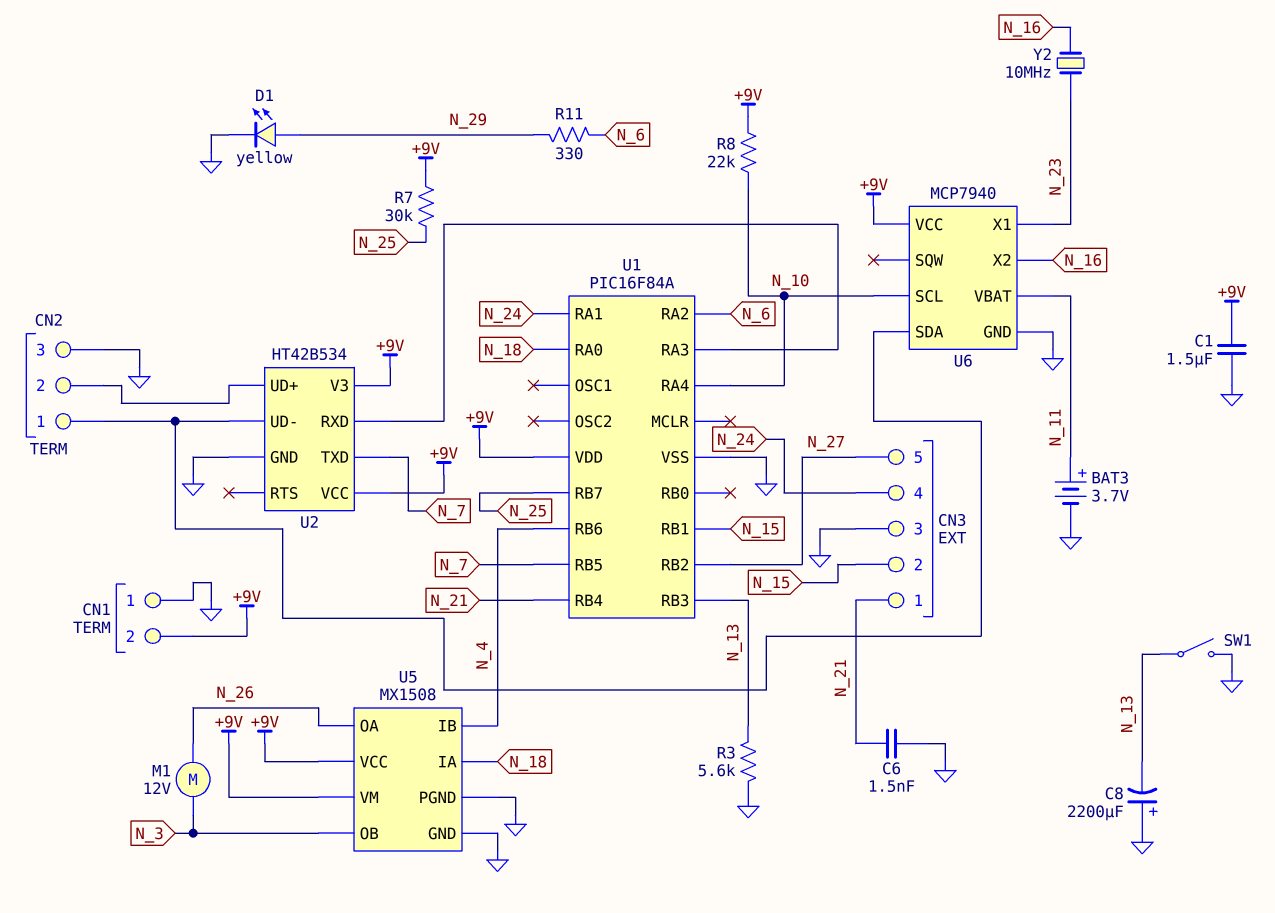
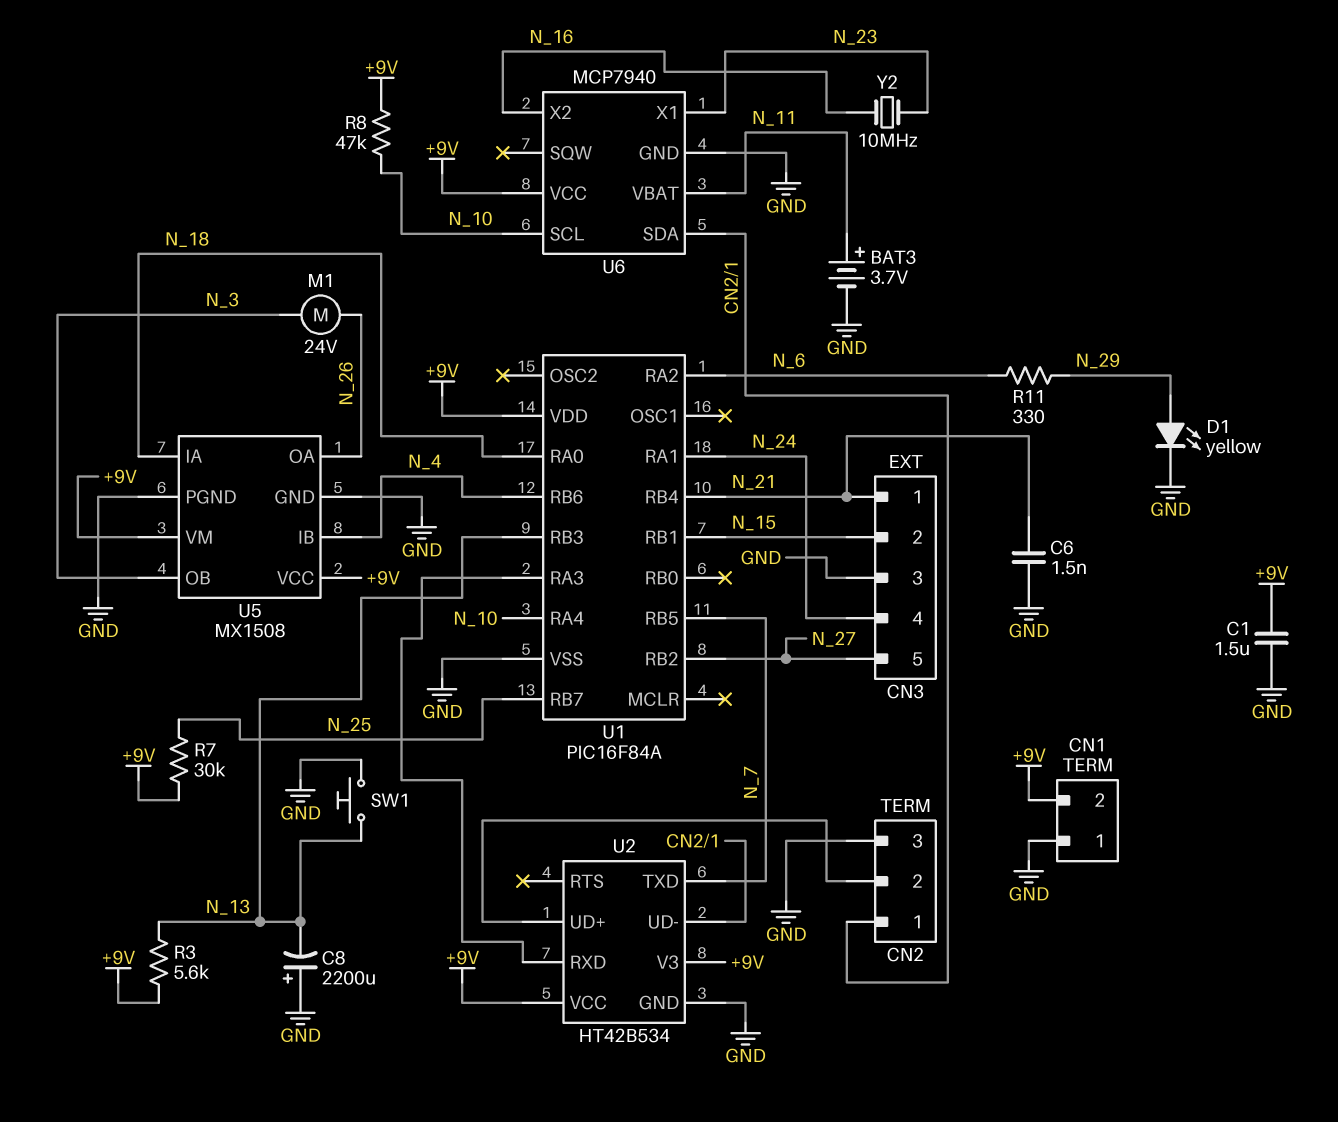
M1: motor 12V (N_3, N_26) -> motor 24V (N_3, N_26)
R3: 5.6k (GND, N_13) -> 5.6k (+9V, N_13)
R8: 22k (+9V, N_10) -> 47k (+9V, N_10)
SW1: switch (GND, N_13) -> button (GND, N_13)

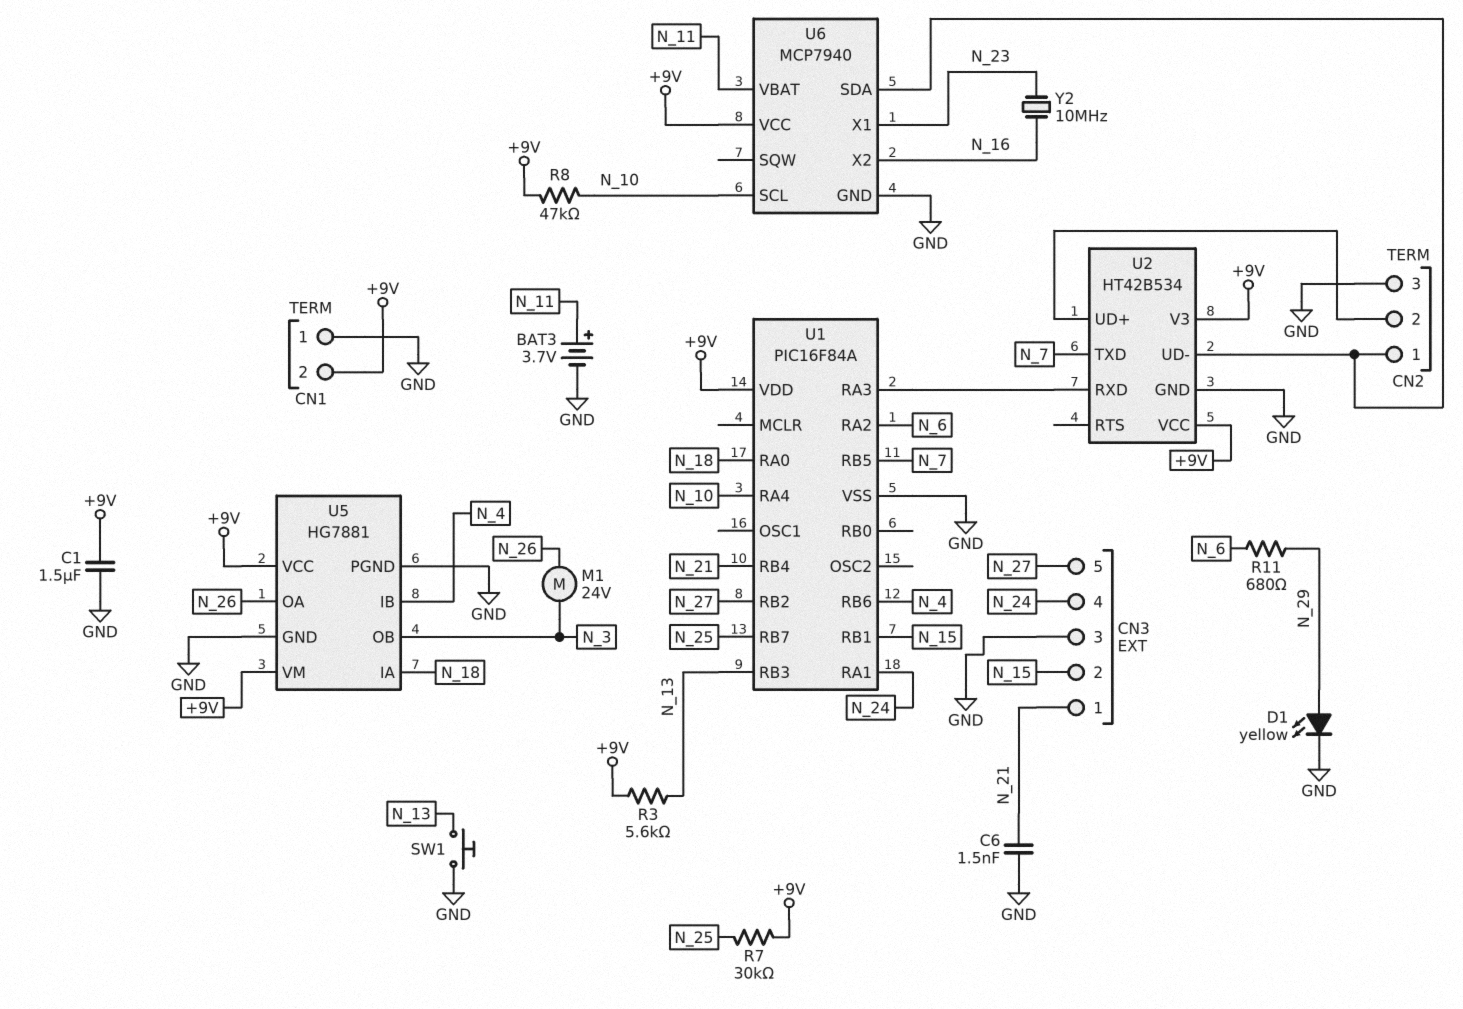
C8: 2200uF (plus GND, minus N_13) -> none
R11: 330 (N_6, N_29) -> 680 (N_6, N_29)
U5: MX1508 -> HG7881

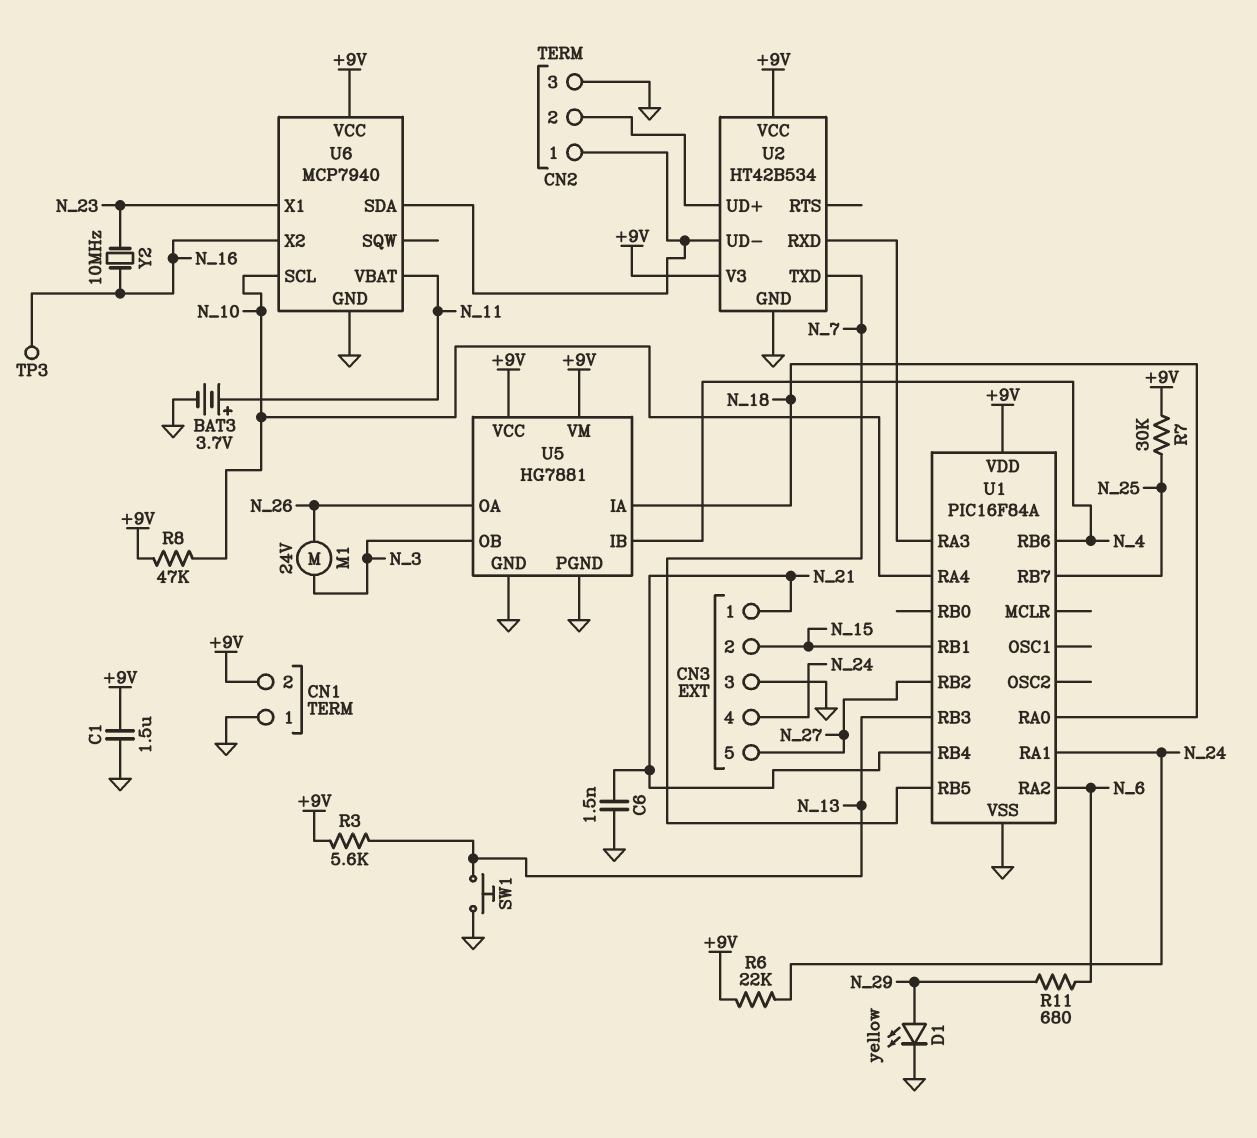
R6: none -> 22k (+9V, N_24)
TP3: none -> test point (N_16)

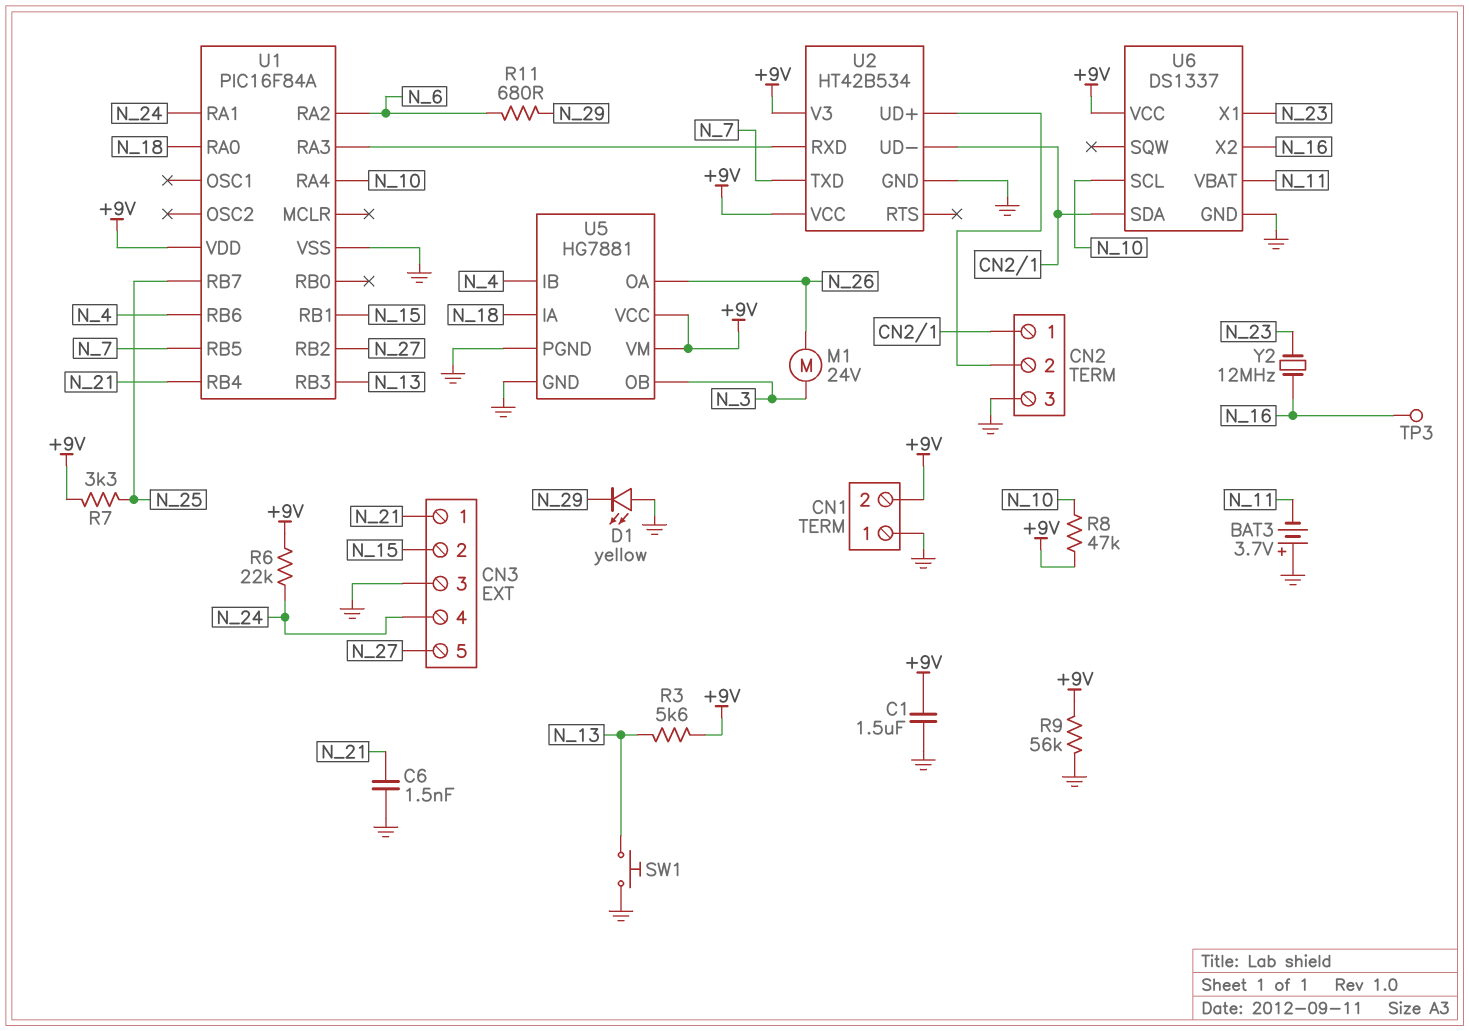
BAT3: 3.7V (plus N_11, minus GND) -> 3.7V (plus GND, minus N_11)
D1: LED yellow (A N_29, K GND) -> LED yellow (A GND, K N_29)
R7: 30k (+9V, N_25) -> 3.3k (+9V, N_25)
R9: none -> 56k (+9V, GND)
U6: MCP7940 -> DS1337
Y2: 10MHz (N_16, N_23) -> 12MHz (N_16, N_23)

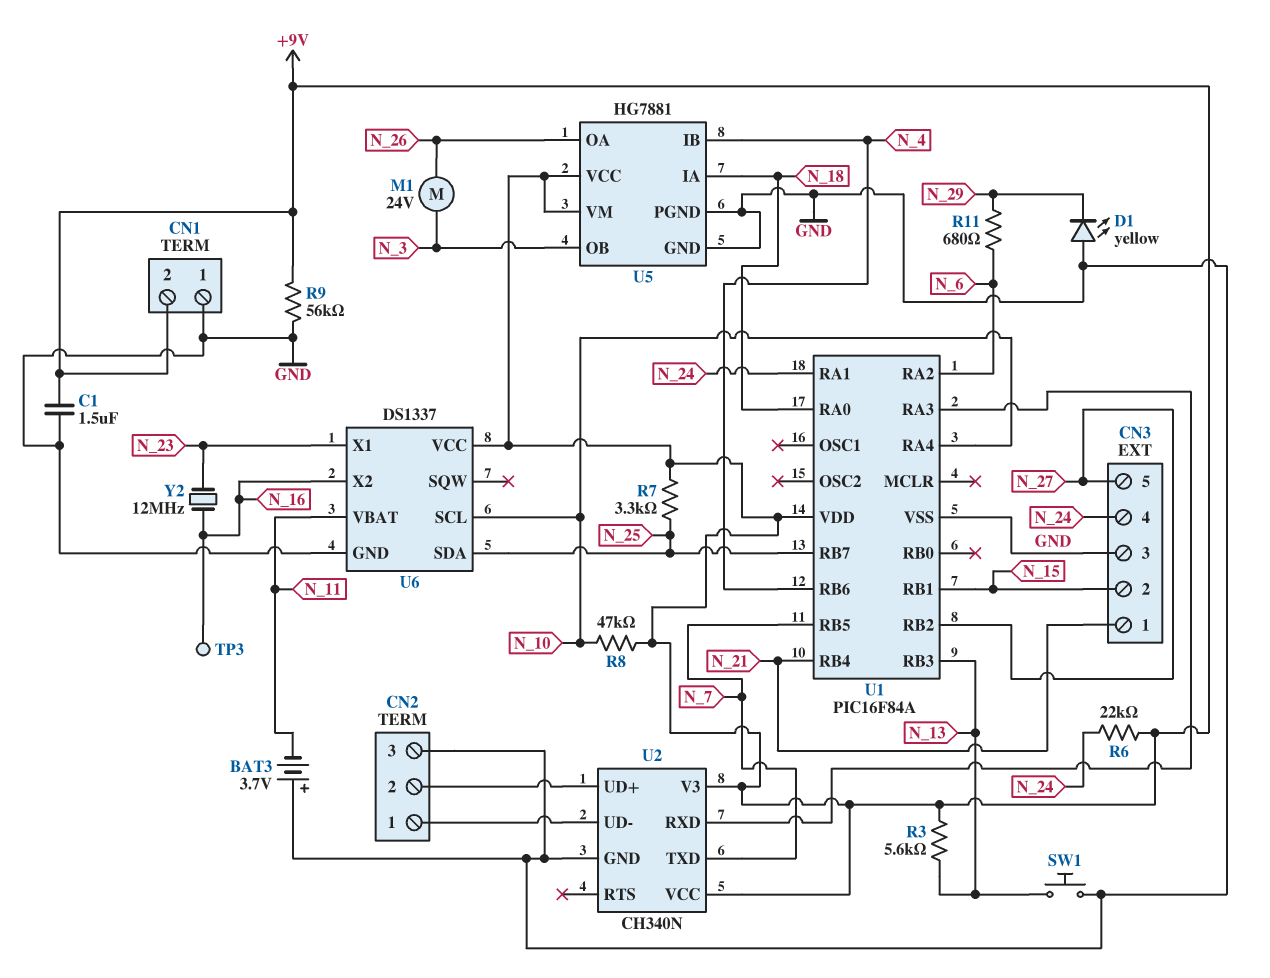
C6: 1.5nF (GND, N_21) -> none
U2: HT42B534 -> CH340N
U6 pin SDA: CN2/1 -> N_25

